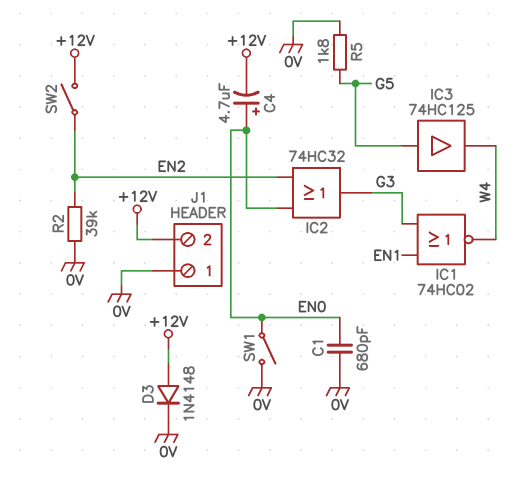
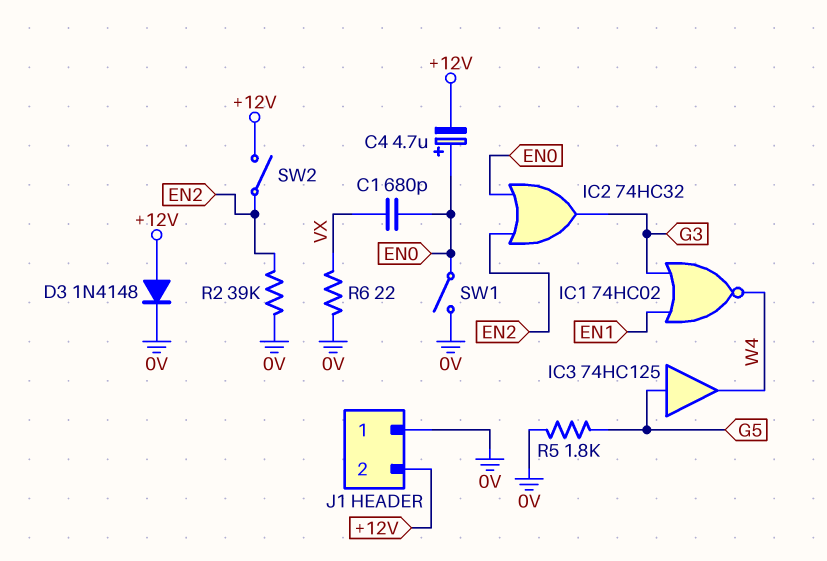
C1: 680pF (0V, EN0) -> 680pF (EN0, VX)
R6: none -> 22 (0V, VX)

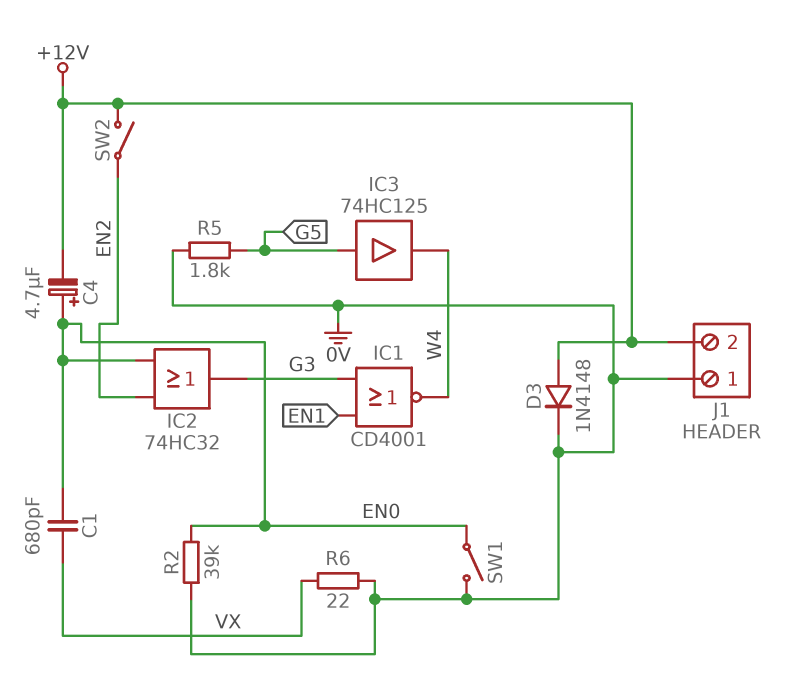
IC1: NOR 74HC02 (in EN1, in G3, out W4) -> NOR CD4001 (in EN1, in G3, out W4)
R2: 39k (0V, EN2) -> 39k (0V, EN0)

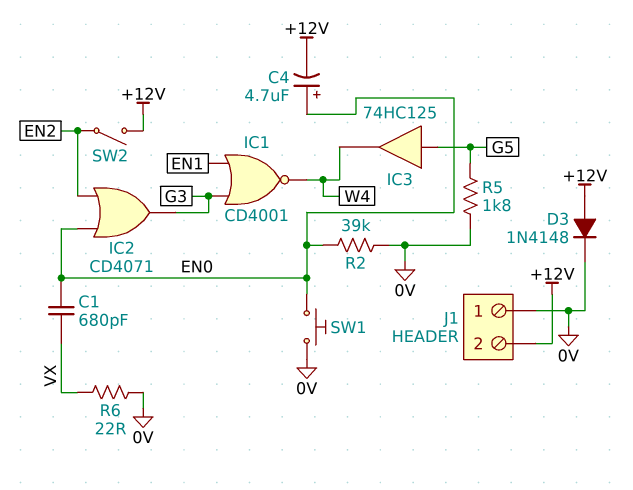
IC2: OR 74HC32 (in EN0, in EN2, out G3) -> OR CD4071 (in EN0, in EN2, out G3)
SW1: switch (0V, EN0) -> button (0V, EN0)

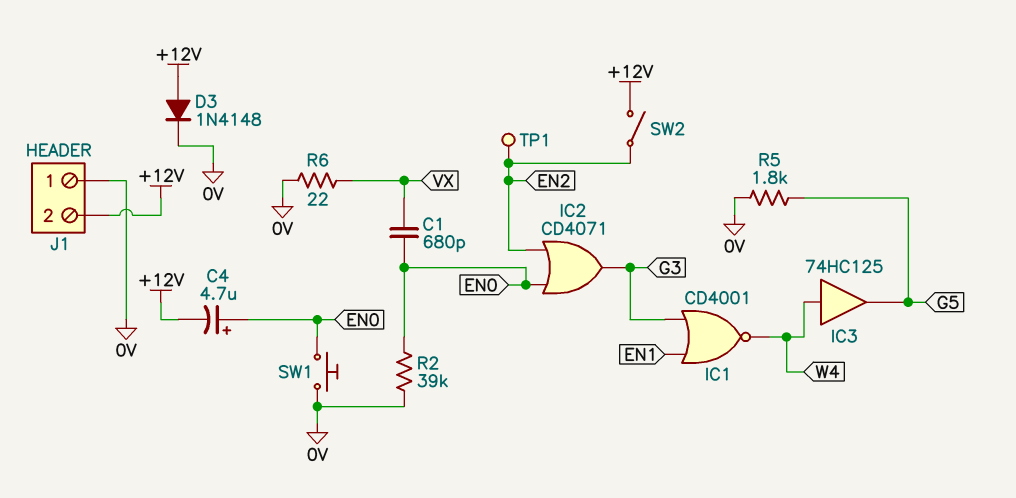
IC3: buffer 74HC125 (in G5, out W4) -> buffer 74HC125 (in W4, out G5)
TP1: none -> test point (EN2)

